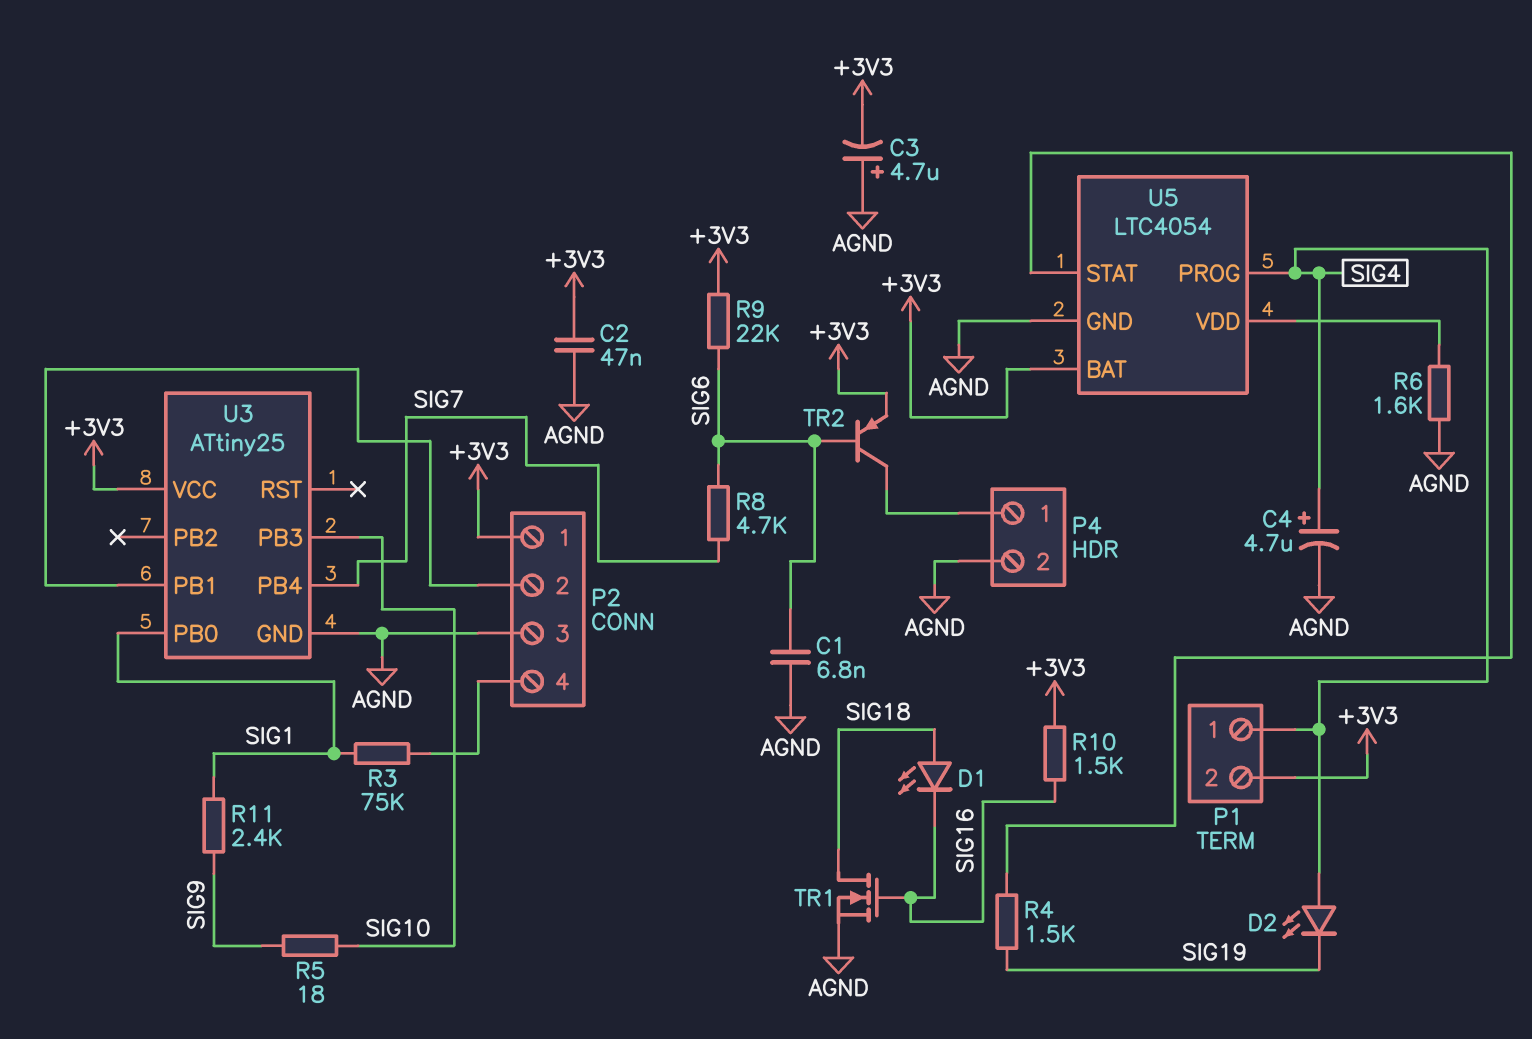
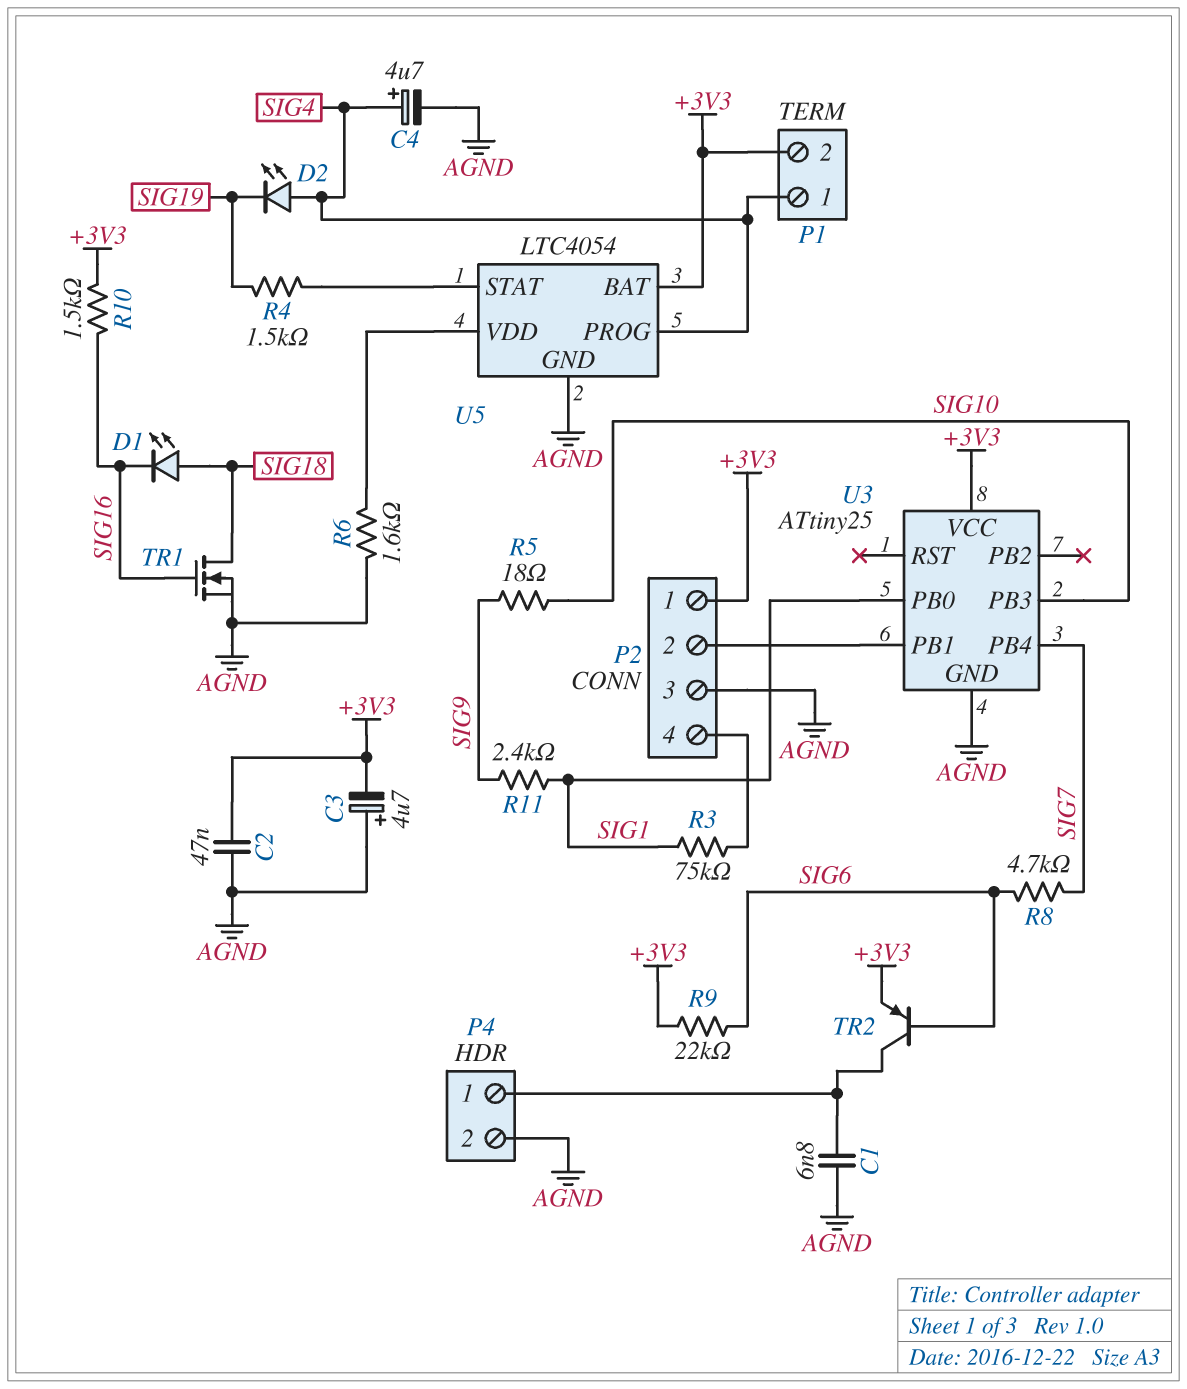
C1: 6.8nF (AGND, SIG6) -> 6.8nF (AGND, P4/1)

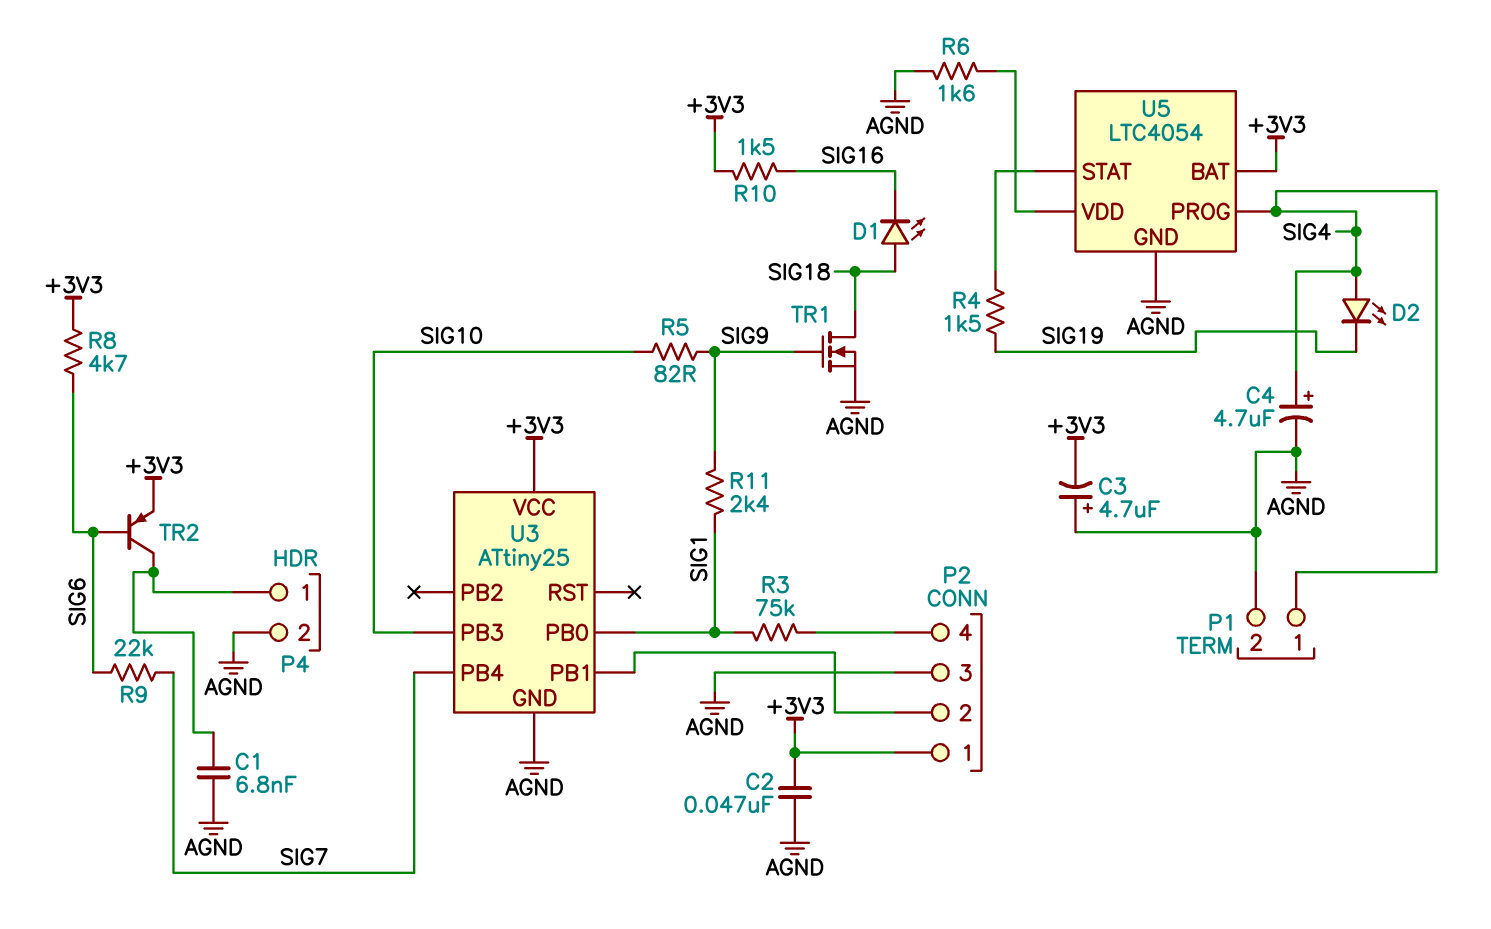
P1 pin 2: +3V3 -> AGND
R5: 18 (SIG9, SIG10) -> 82 (SIG9, SIG10)
R8: 4.7k (SIG6, SIG7) -> 4.7k (+3V3, SIG6)
R9: 22k (+3V3, SIG6) -> 22k (SIG6, SIG7)
TR1: NMOS (G SIG16, D SIG18, S AGND) -> NMOS (G SIG9, D SIG18, S AGND)

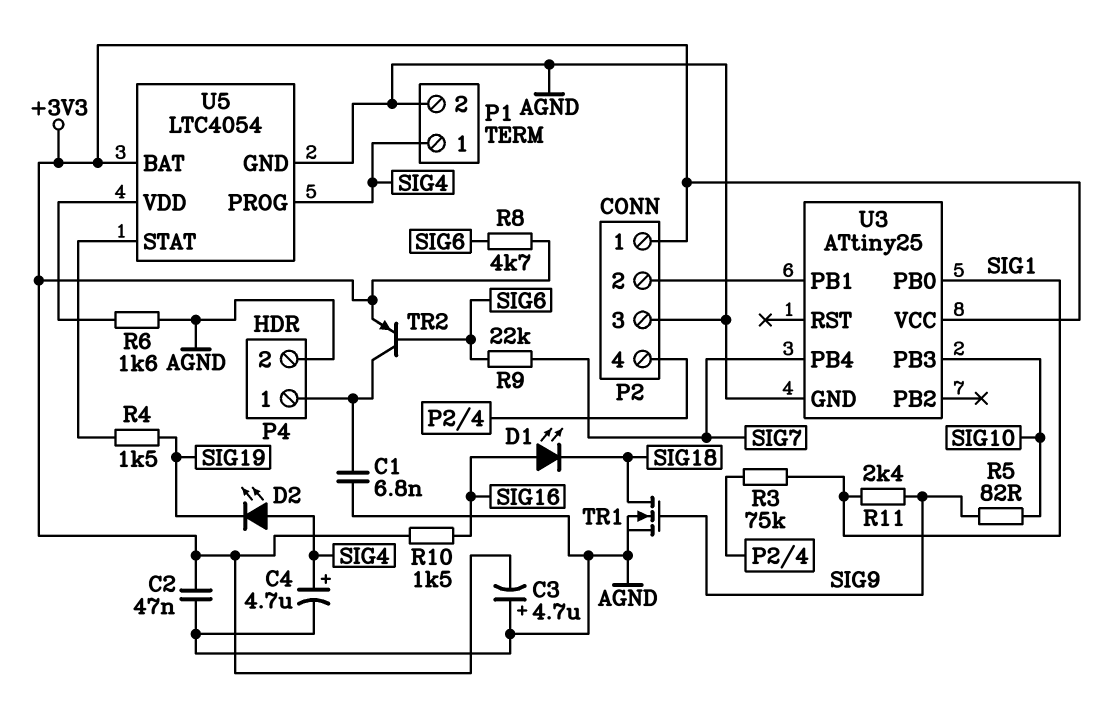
D1: LED (A SIG18, K SIG16) -> LED (A SIG16, K SIG18)

